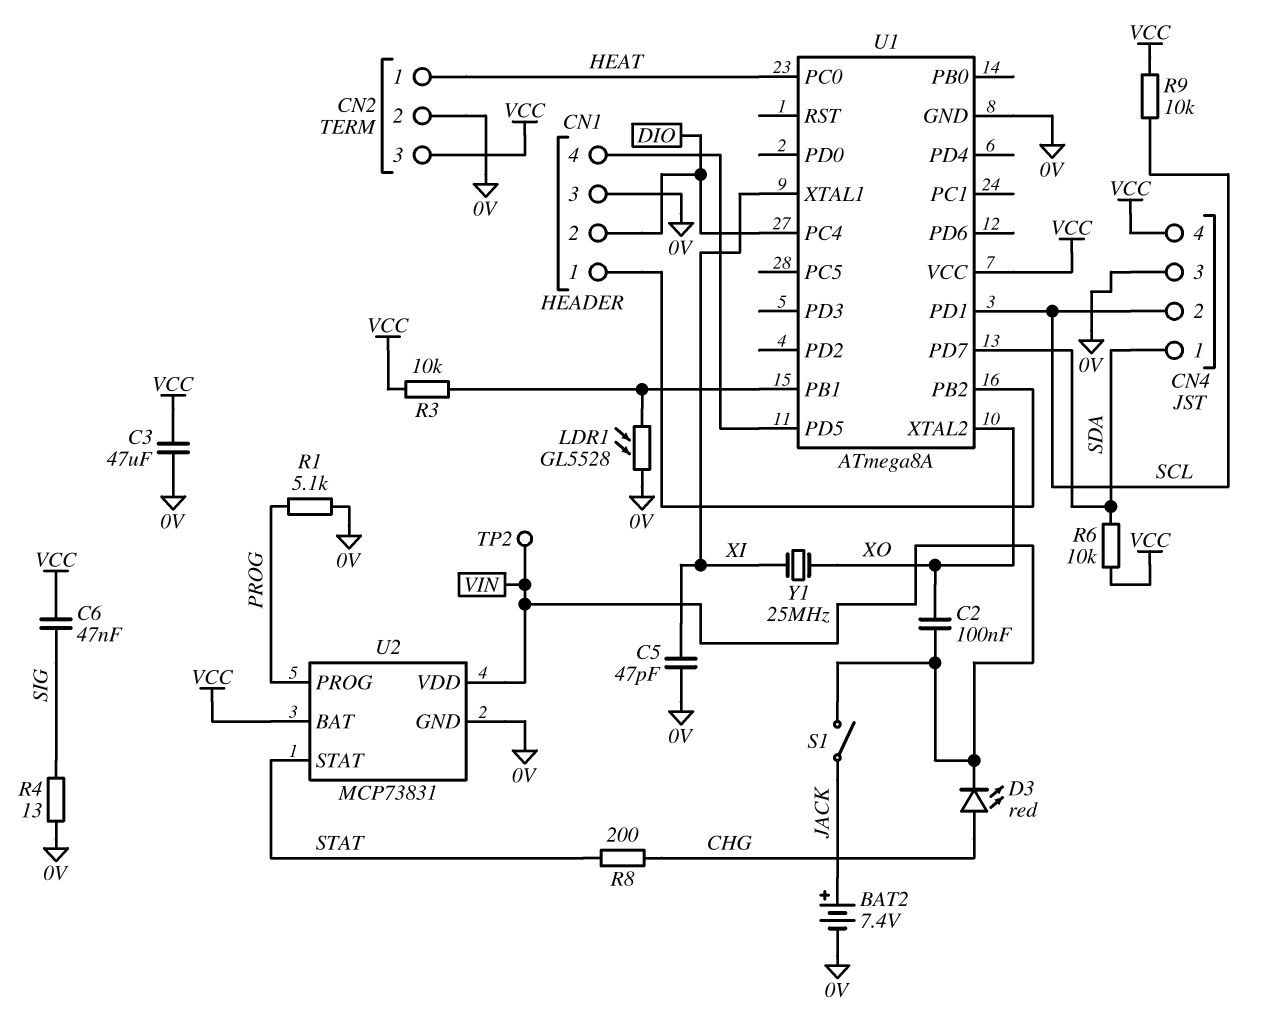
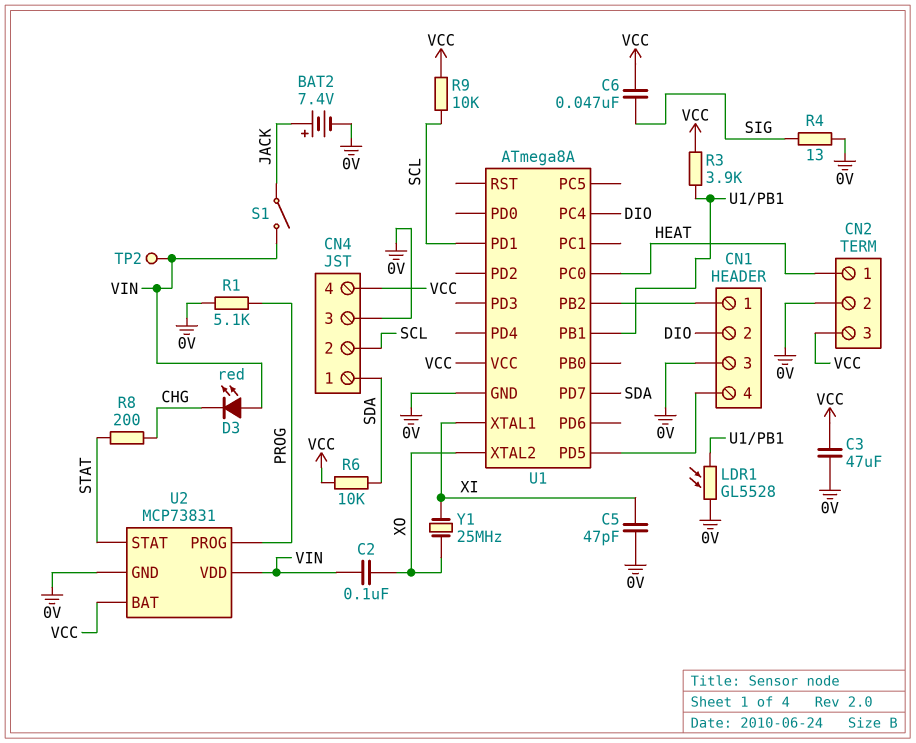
D3: LED red (A CHG, K VIN) -> LED red (A VIN, K CHG)
R3: 10k (U1/PB1, VCC) -> 3.9k (U1/PB1, VCC)

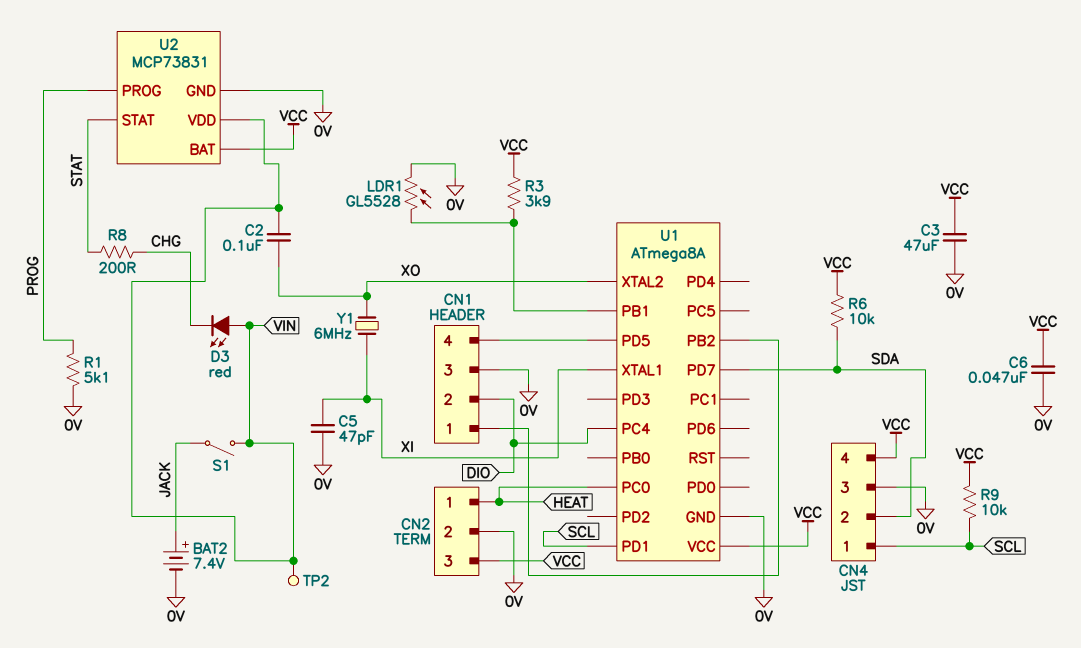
C6: 47nF (SIG, VCC) -> 47nF (0V, VCC)
CN4 pin 1: SDA -> SCL
CN4 pin 2: SCL -> SDA
R4: 13 (0V, SIG) -> none
Y1: 25MHz (XI, XO) -> 6MHz (XI, XO)

